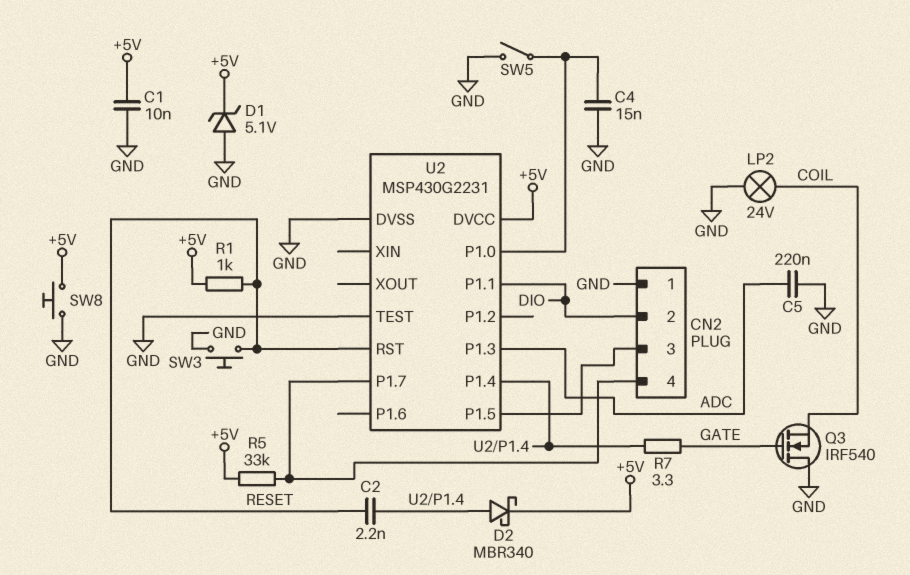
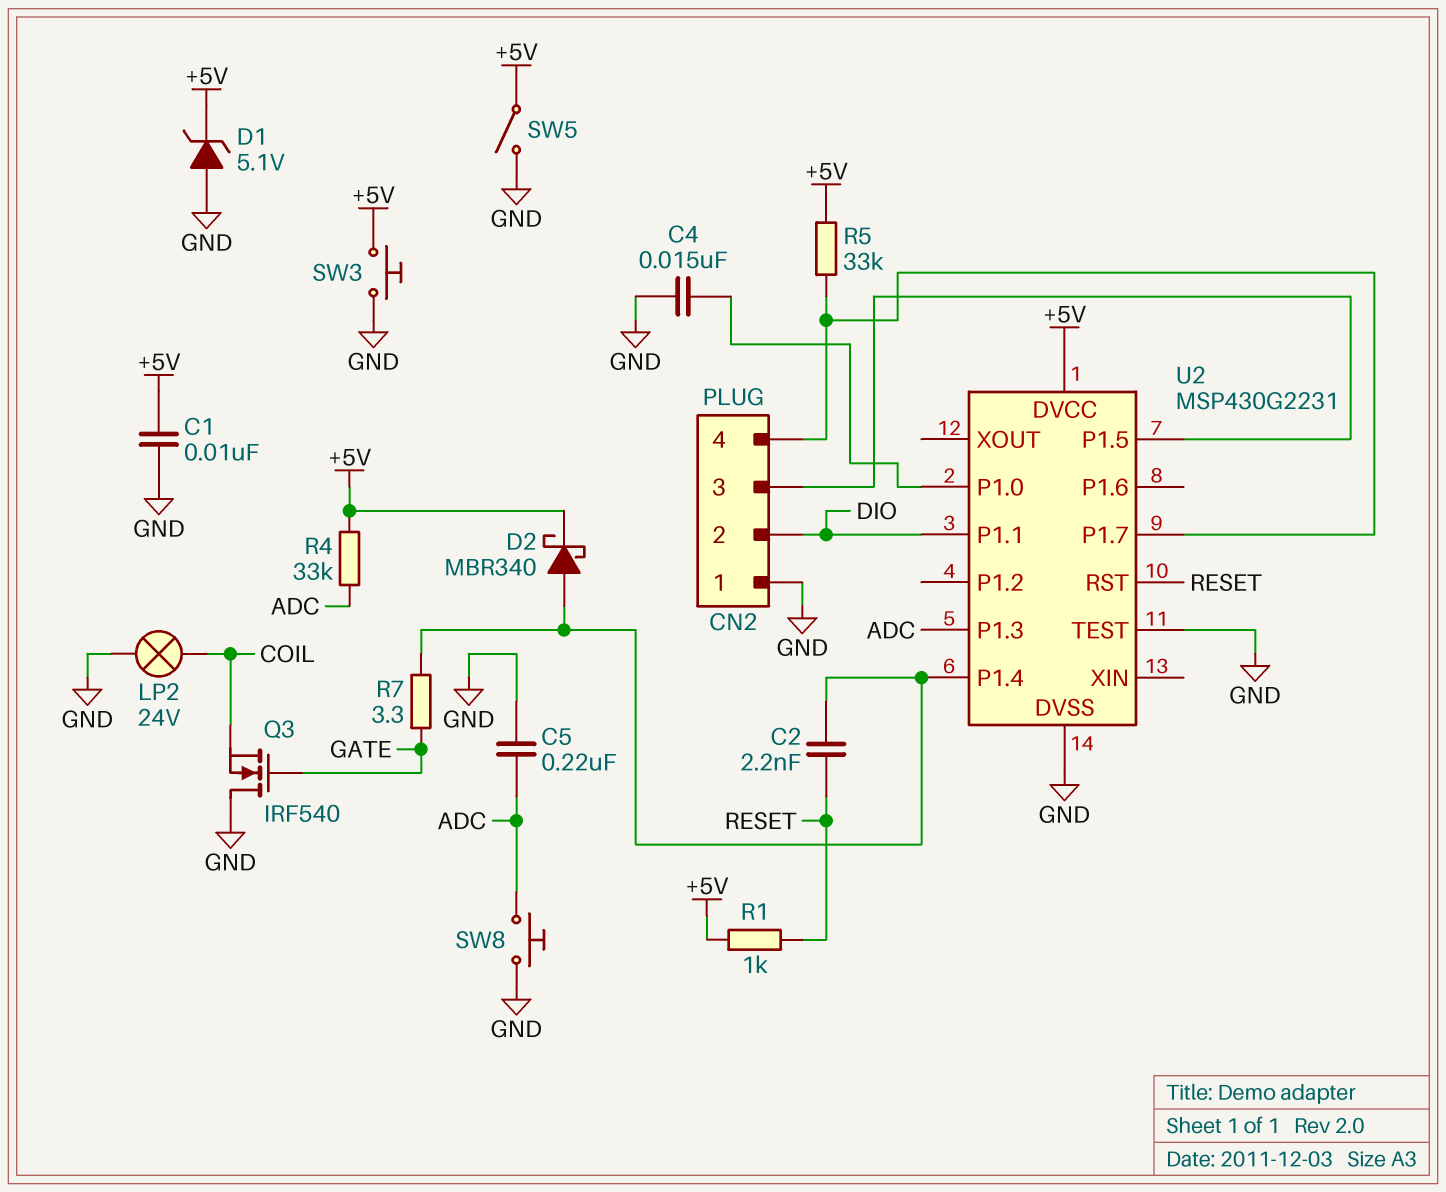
R4: none -> 33k (+5V, ADC)
SW3: button (GND, RESET) -> button (+5V, GND)
SW5: switch (GND, U2/P1.0) -> switch (+5V, GND)
SW8: button (+5V, GND) -> button (ADC, GND)

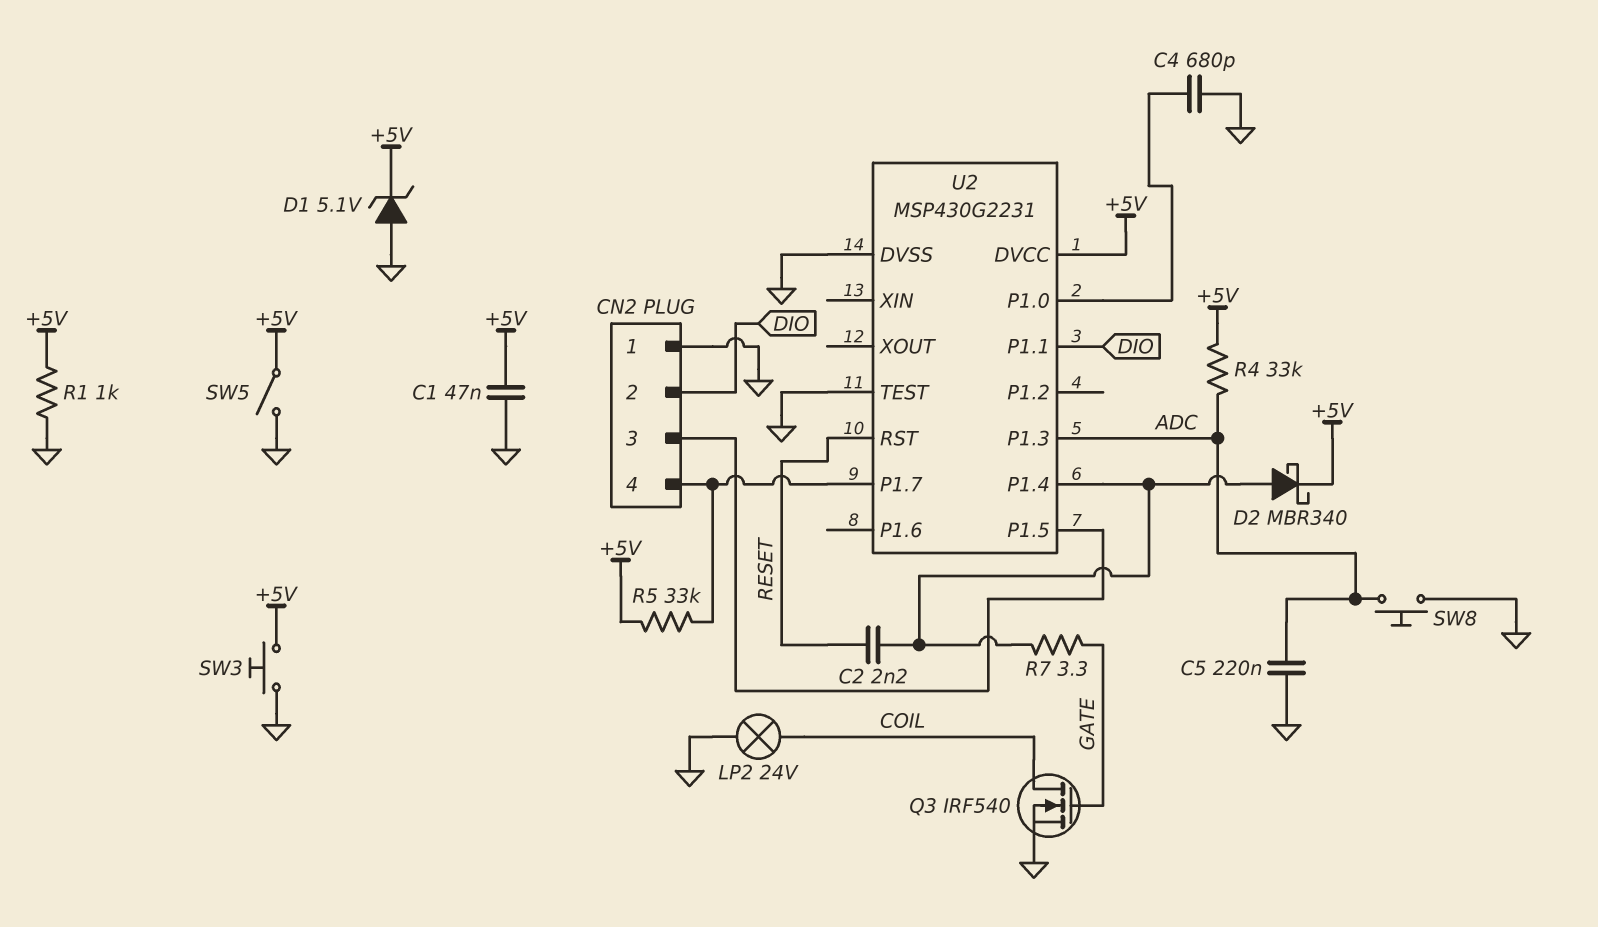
C1: 10nF (+5V, GND) -> 47nF (+5V, GND)
C4: 15nF (GND, U2/P1.0) -> 680pF (GND, U2/P1.0)
Q3: NMOS IRF540 (G GATE, D GND, S COIL) -> NMOS IRF540 (G GATE, D COIL, S GND)
R1: 1k (+5V, RESET) -> 1k (+5V, GND)

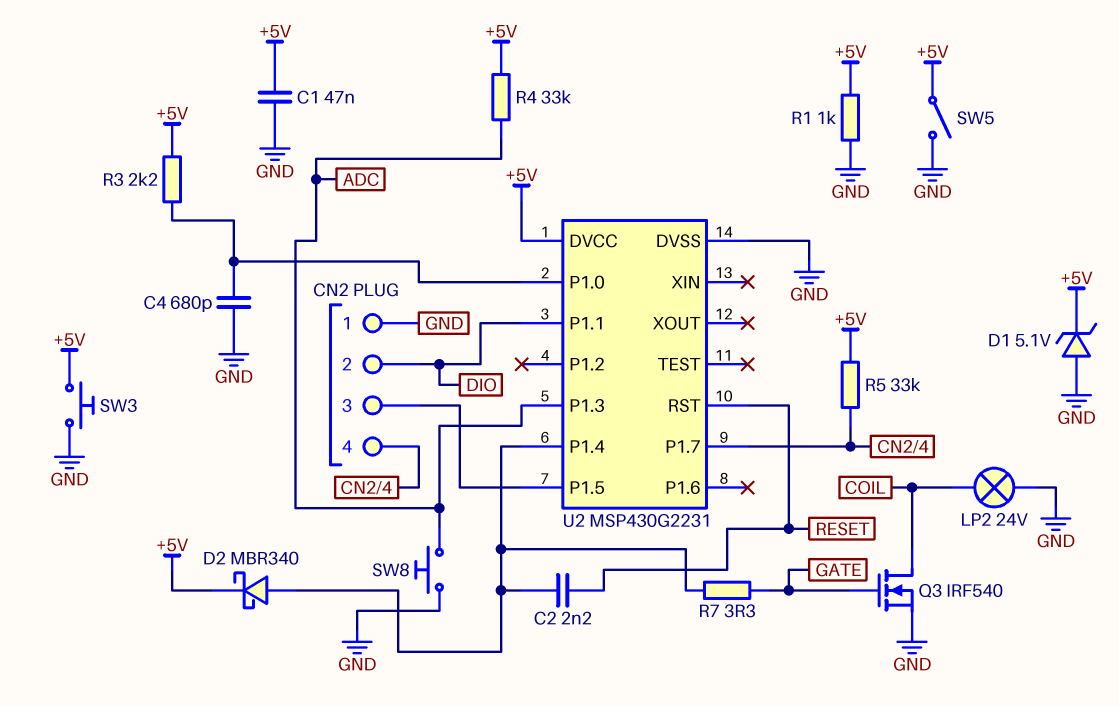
C5: 220nF (ADC, GND) -> none
R3: none -> 2.2k (+5V, U2/P1.0)
U2 pin TEST: GND -> none

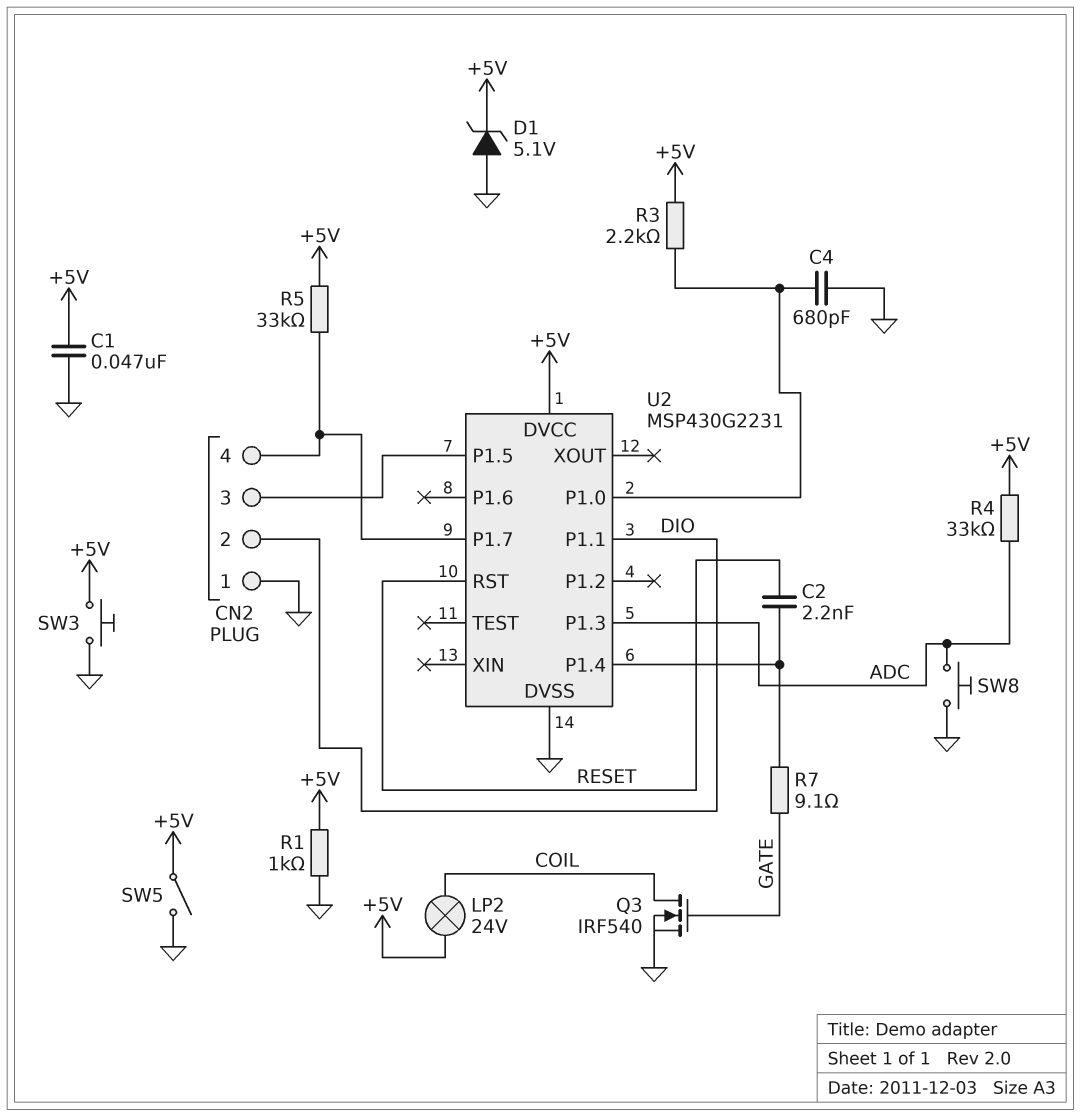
D2: schottky MBR340 (A U2/P1.4, K +5V) -> none
LP2: lamp 24V (COIL, GND) -> lamp 24V (+5V, COIL)
R7: 3.3 (GATE, U2/P1.4) -> 9.1 (GATE, U2/P1.4)

